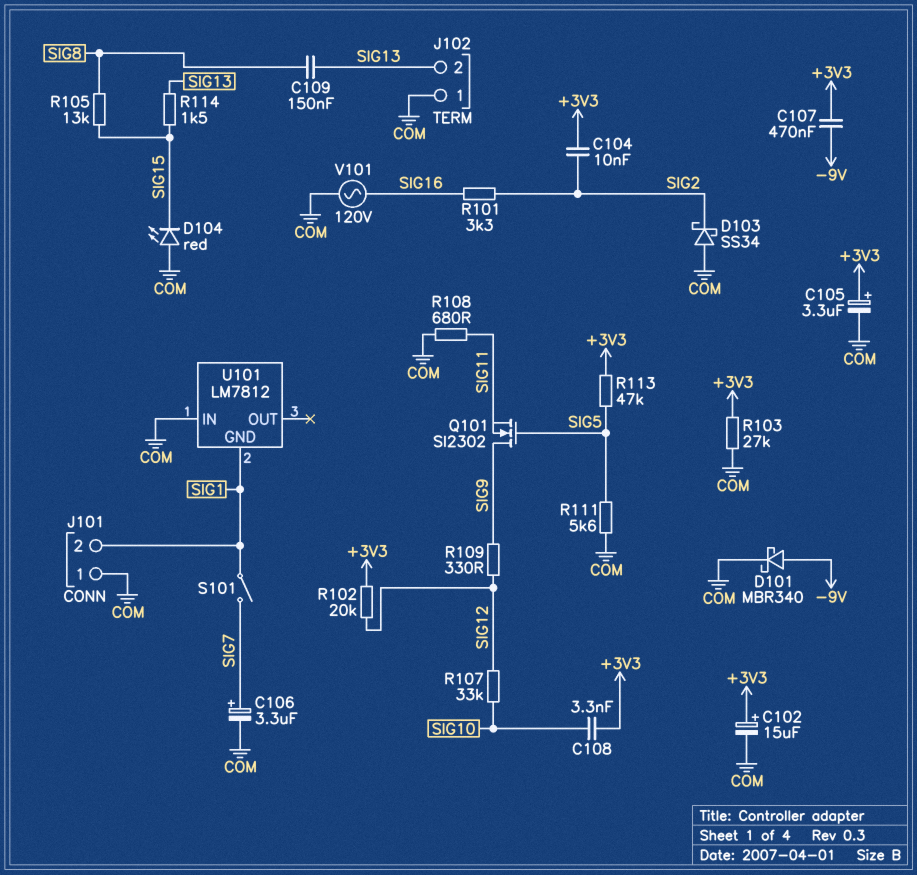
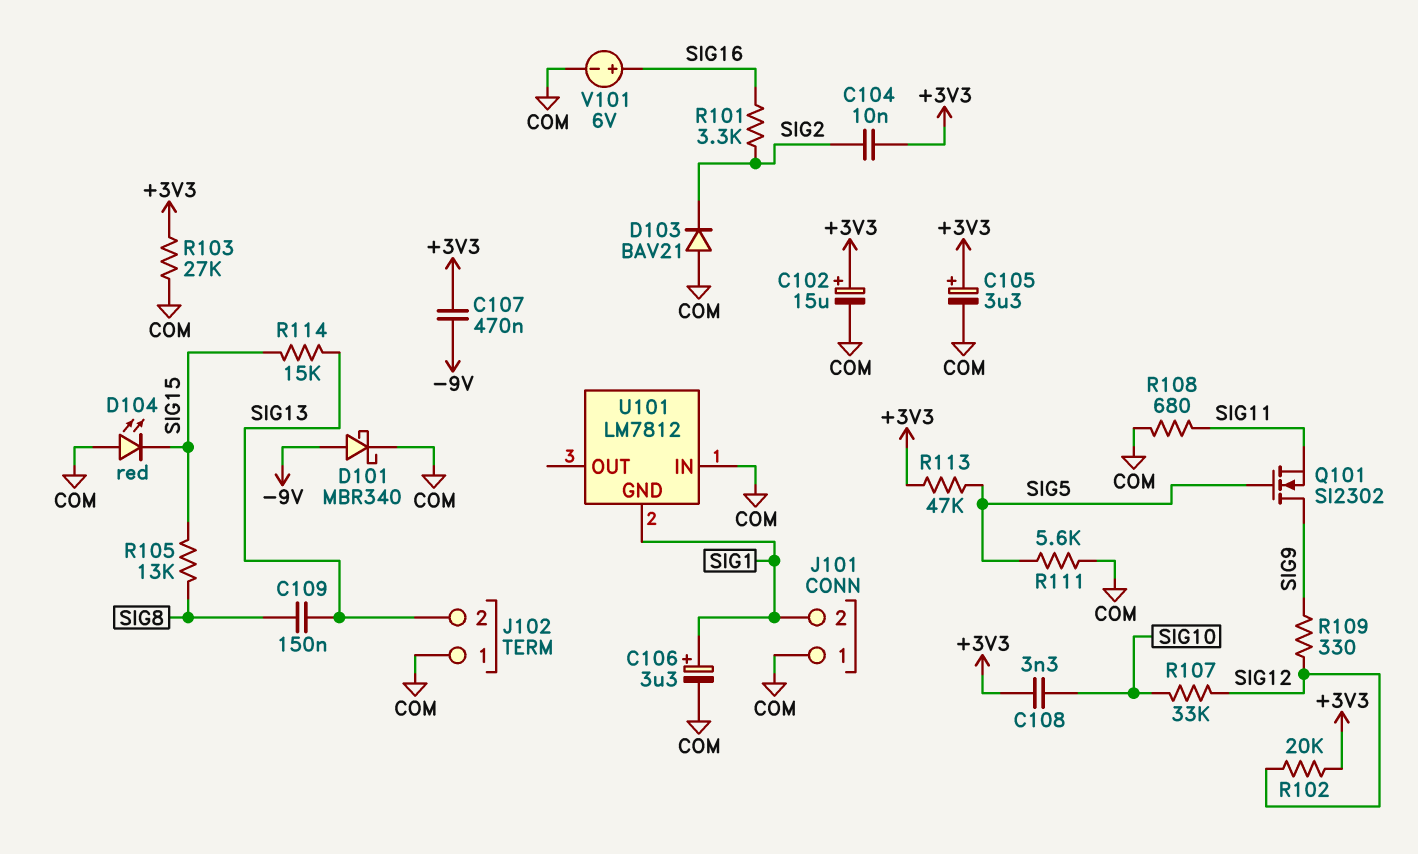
C106: 3.3uF (plus SIG7, minus COM) -> 3.3uF (plus SIG1, minus COM)
D103: schottky SS34 (A COM, K SIG2) -> diode BAV21 (A COM, K SIG2)
R114: 1.5k (SIG13, SIG15) -> 15k (SIG13, SIG15)
S101: switch (SIG1, SIG7) -> none
V101: AC 120V (COM, SIG16) -> 6V (plus SIG16, minus COM)

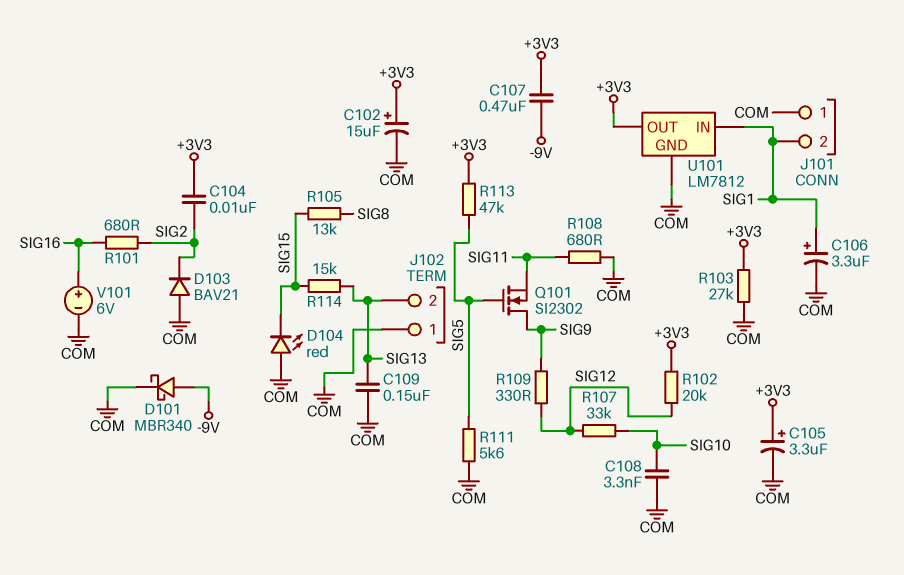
C108: 3.3nF (+3V3, SIG10) -> 3.3nF (COM, SIG10)
C109: 150nF (SIG8, SIG13) -> 150nF (COM, SIG13)
R101: 3.3k (SIG2, SIG16) -> 680 (SIG2, SIG16)
U101 pin GND: SIG1 -> COM
U101 pin IN: COM -> SIG1
U101 pin OUT: none -> +3V3

